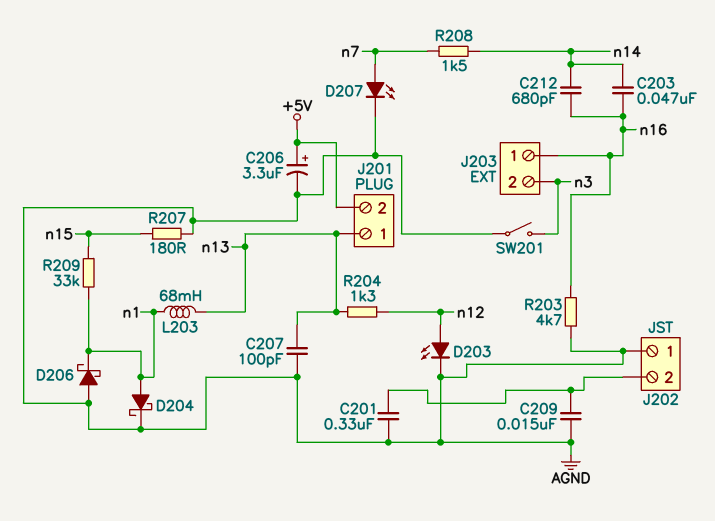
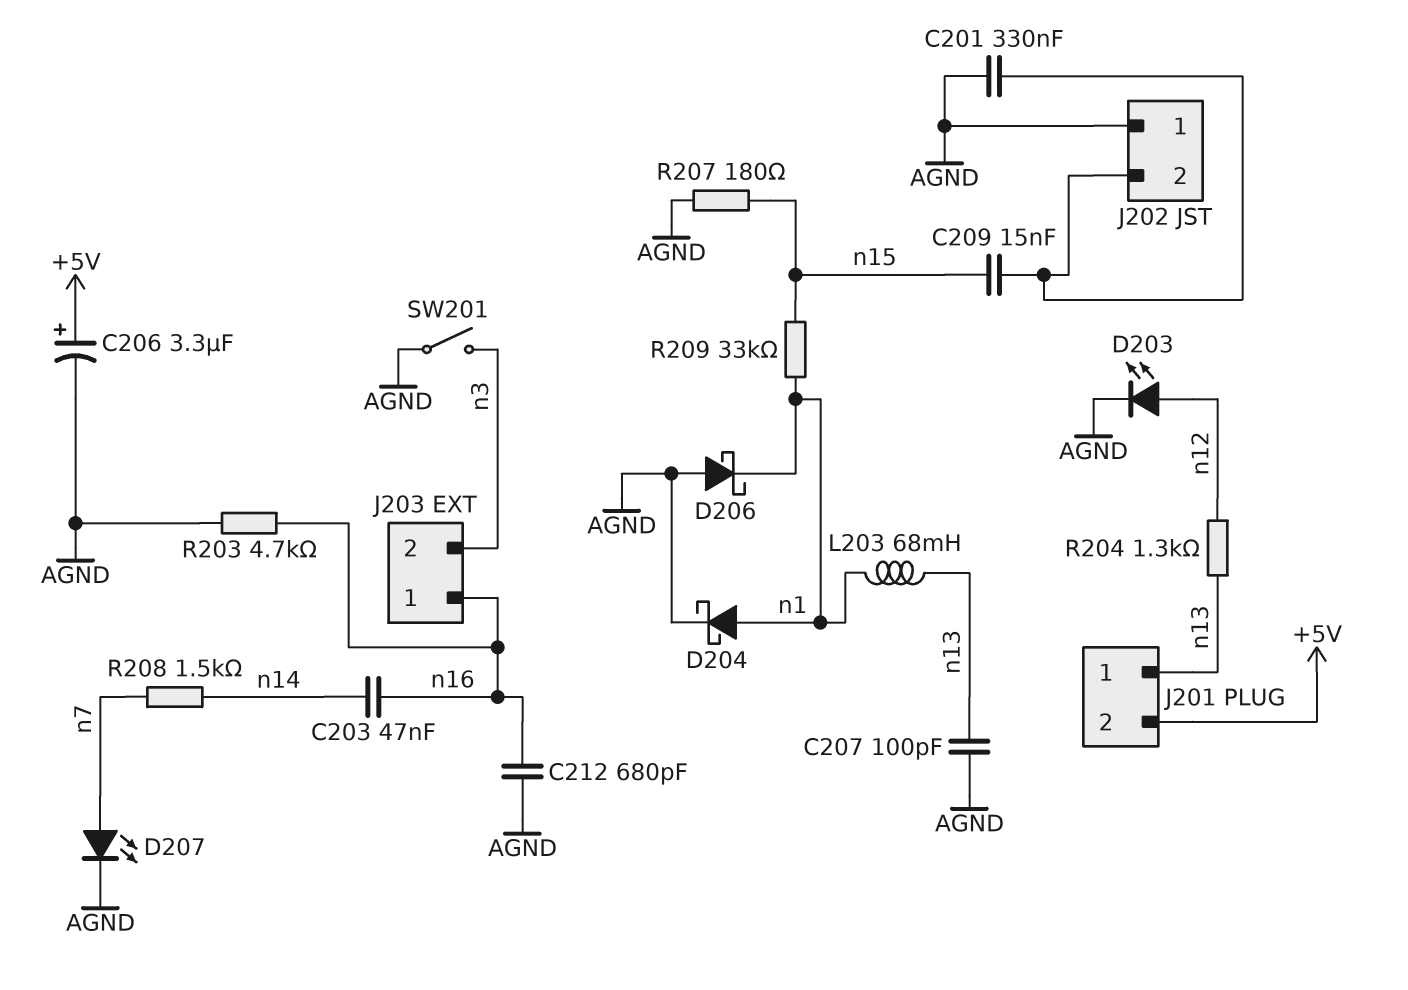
C209: 15nF (AGND, J202/2) -> 15nF (J202/2, n15)
C212: 680pF (n14, n16) -> 680pF (AGND, n16)

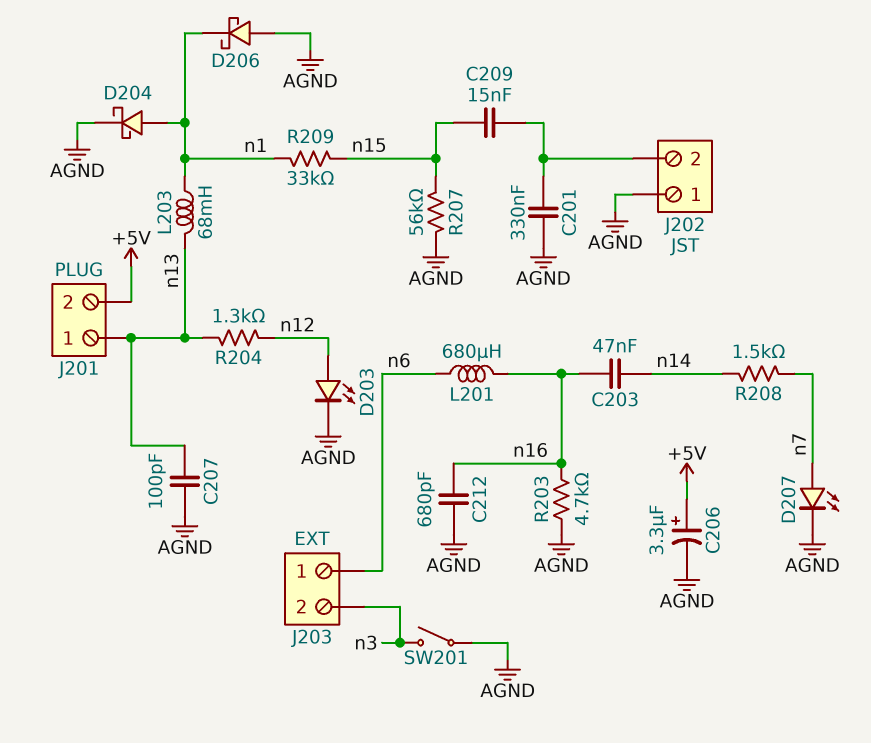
J203 pin 1: n16 -> n6
L201: none -> 680uH (n6, n16)
R207: 180 (AGND, n15) -> 56k (AGND, n15)

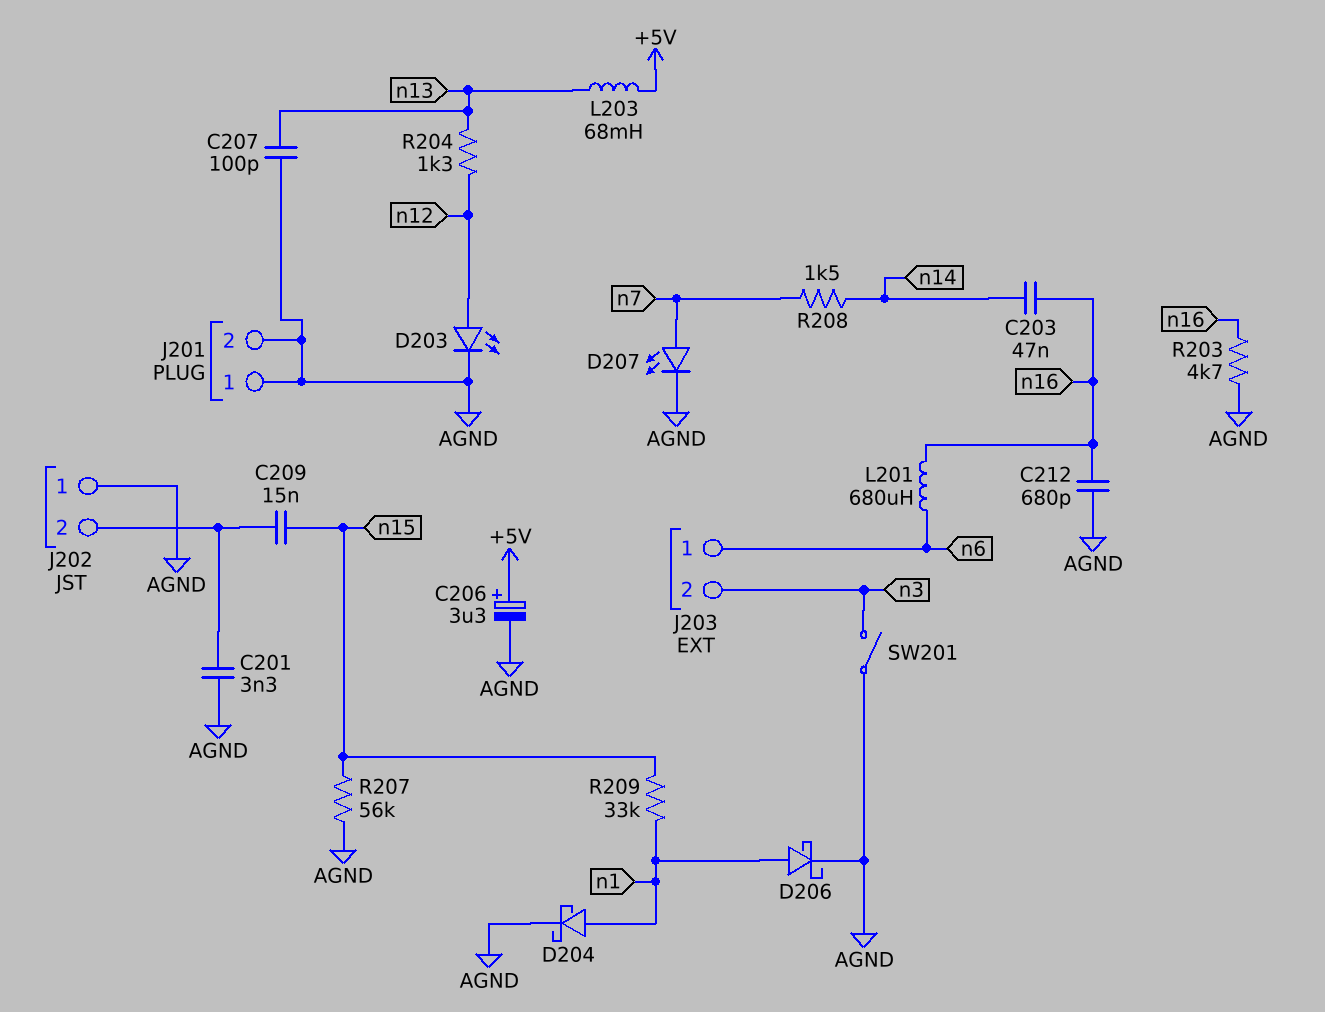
C201: 330nF (AGND, J202/2) -> 3.3nF (AGND, J202/2)
D206: schottky (A AGND, K n1) -> schottky (A n1, K AGND)
J201 pin 1: n13 -> AGND
J201 pin 2: +5V -> AGND
L203: 68mH (n1, n13) -> 68mH (+5V, n13)

